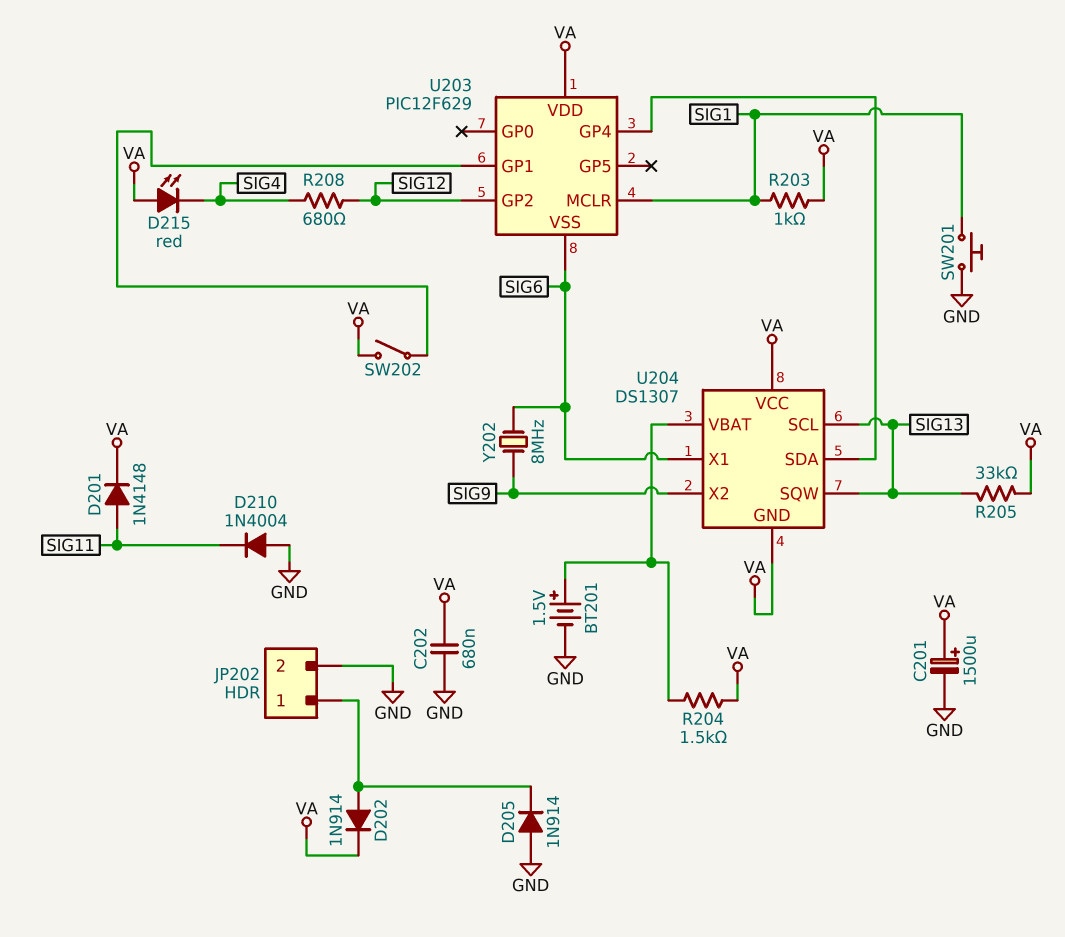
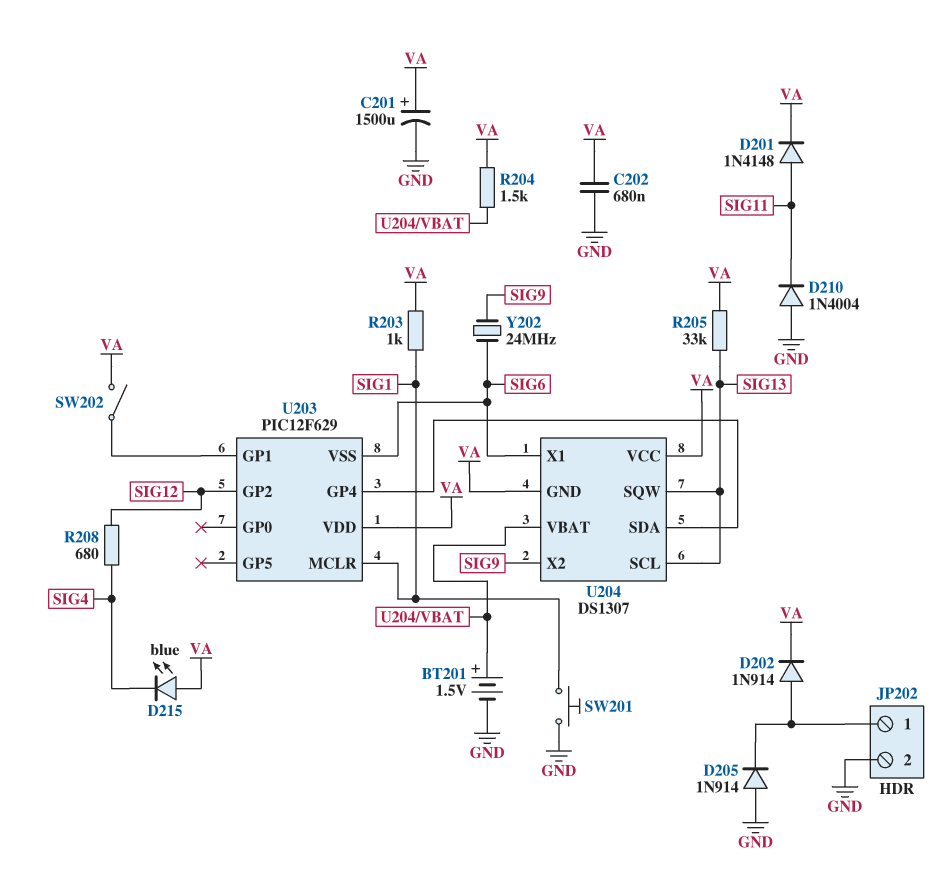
D215: LED red (A VA, K SIG4) -> LED blue (A VA, K SIG4)
Y202: 8MHz (SIG6, SIG9) -> 24MHz (SIG6, SIG9)

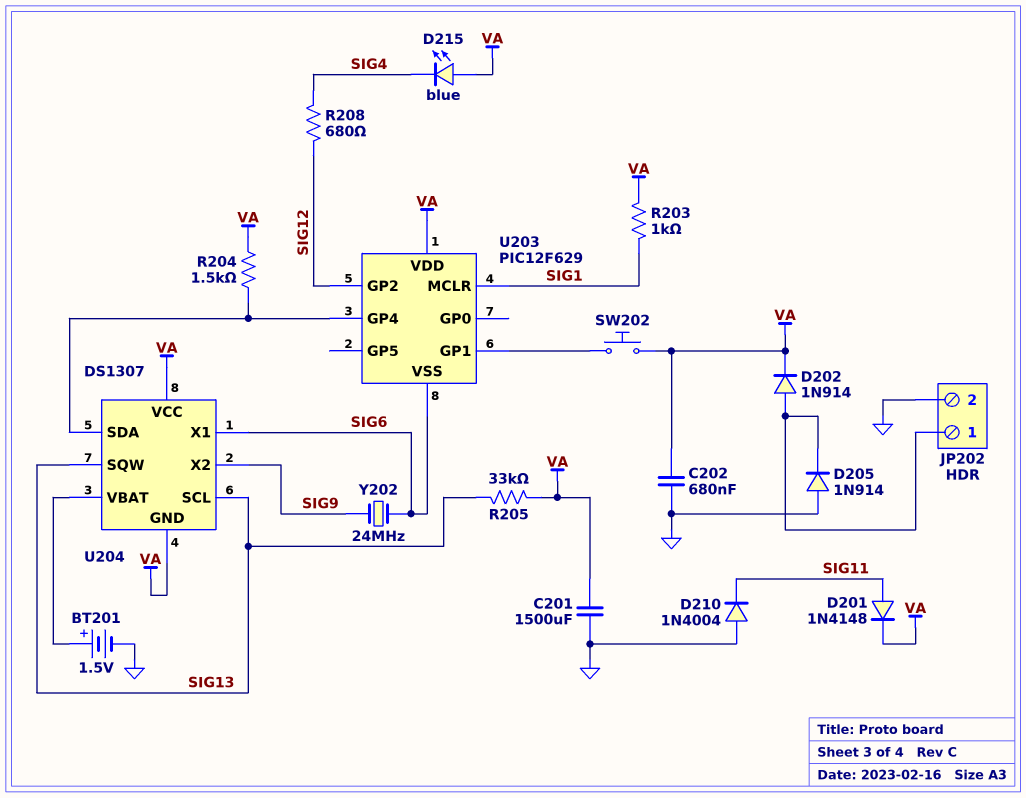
C201: 1500uF (plus VA, minus GND) -> 1500uF (GND, VA)
R204: 1.5k (U204/VBAT, VA) -> 1.5k (U203/GP4, VA)
SW201: button (GND, SIG1) -> none
SW202: switch (U203/GP1, VA) -> button (U203/GP1, VA)

